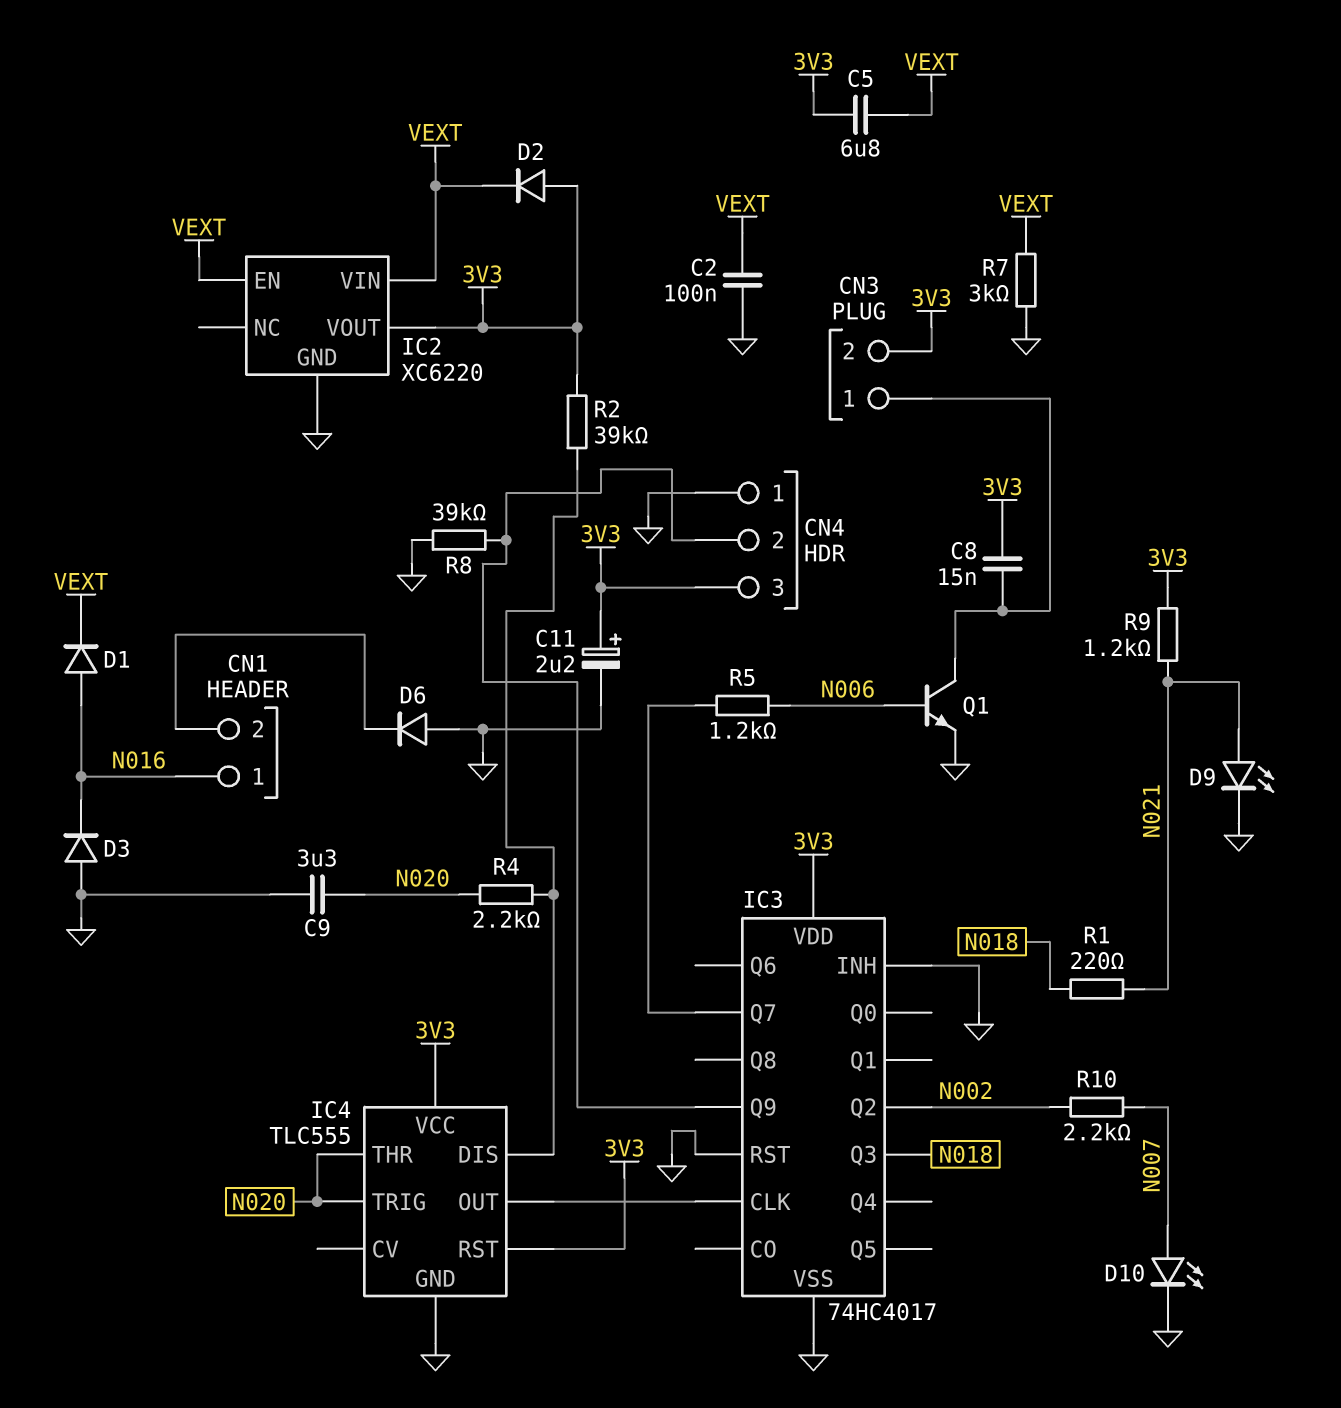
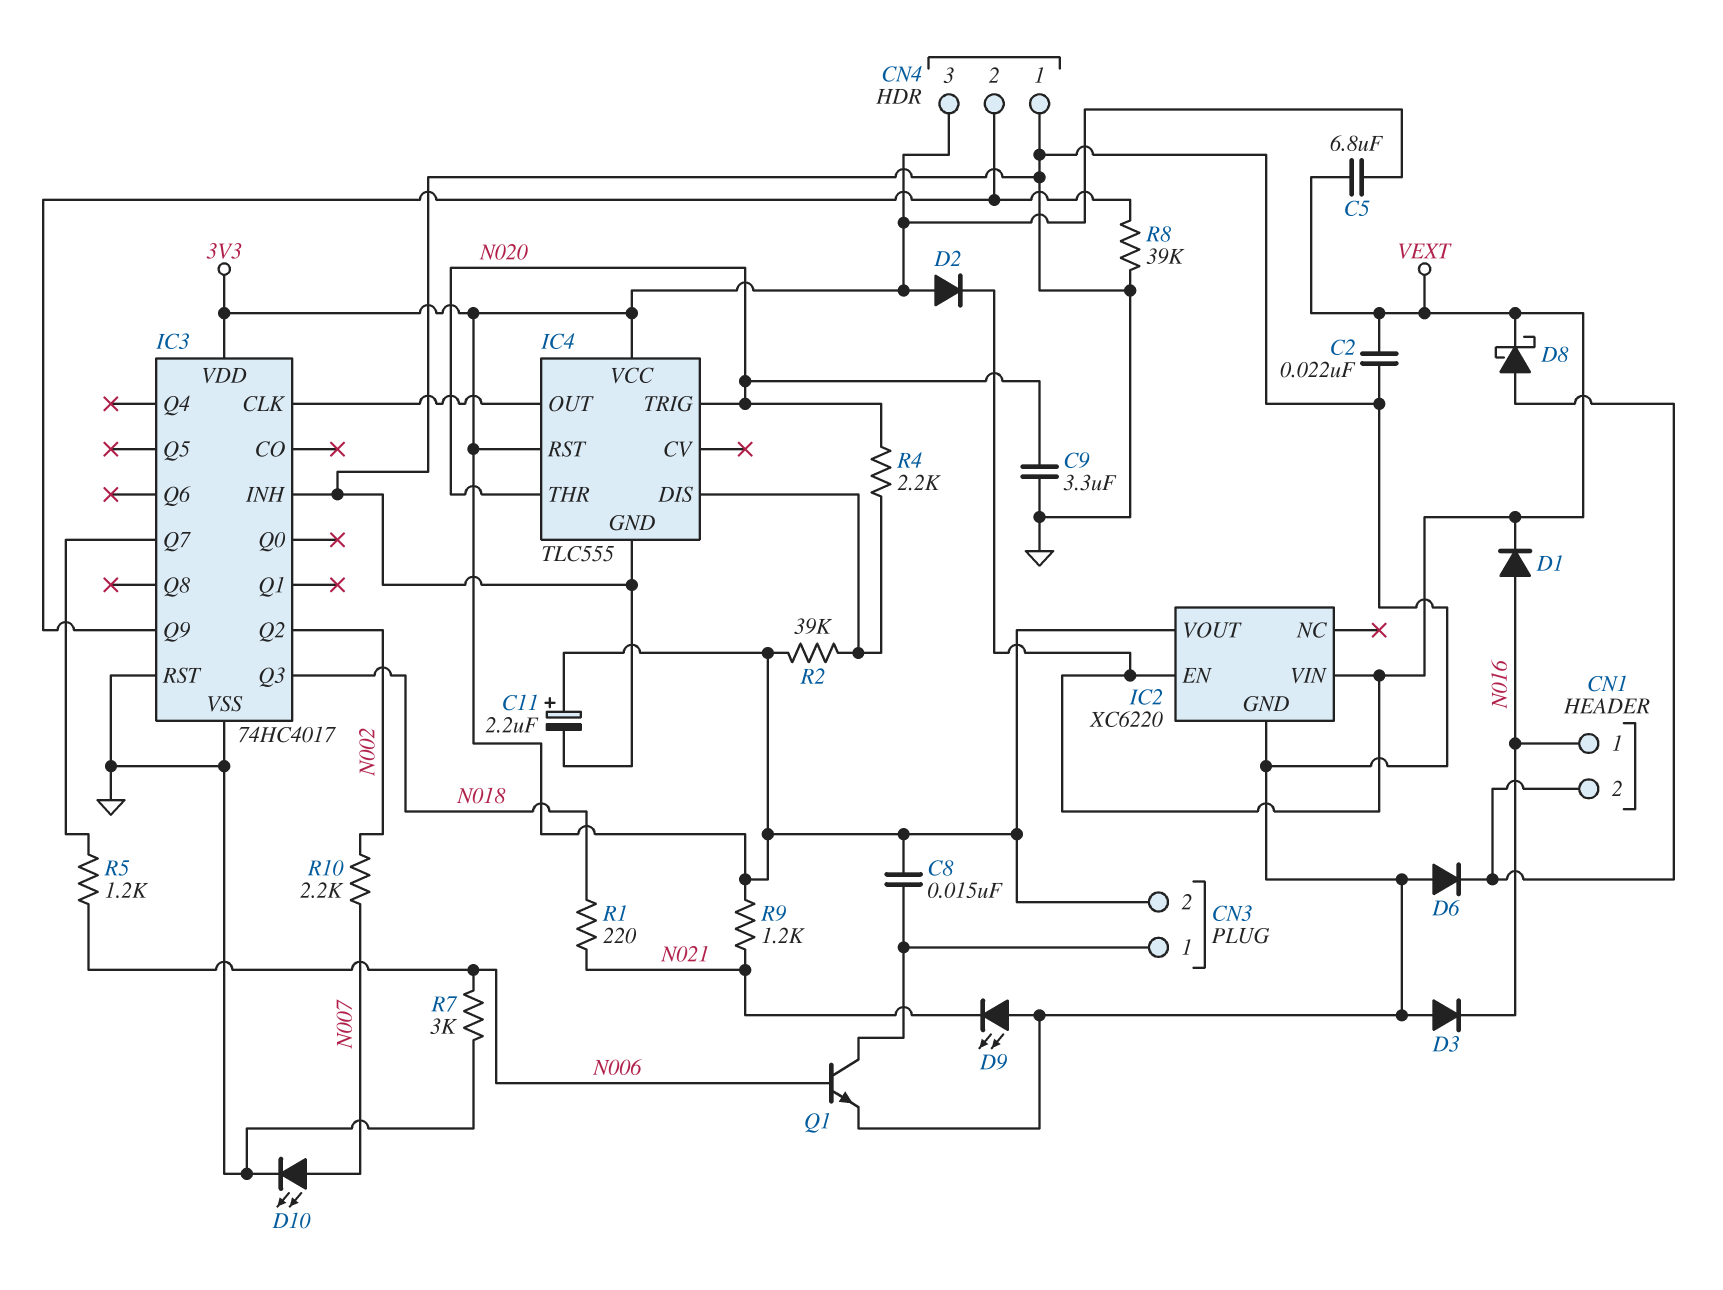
C2: 100nF (GND, VEXT) -> 22nF (GND, VEXT)
D8: none -> schottky (A CN1/2, K VEXT)
D9: LED (A N021, K GND) -> LED (A GND, K N021)
R7: 3k (GND, VEXT) -> 3k (GND, N006)

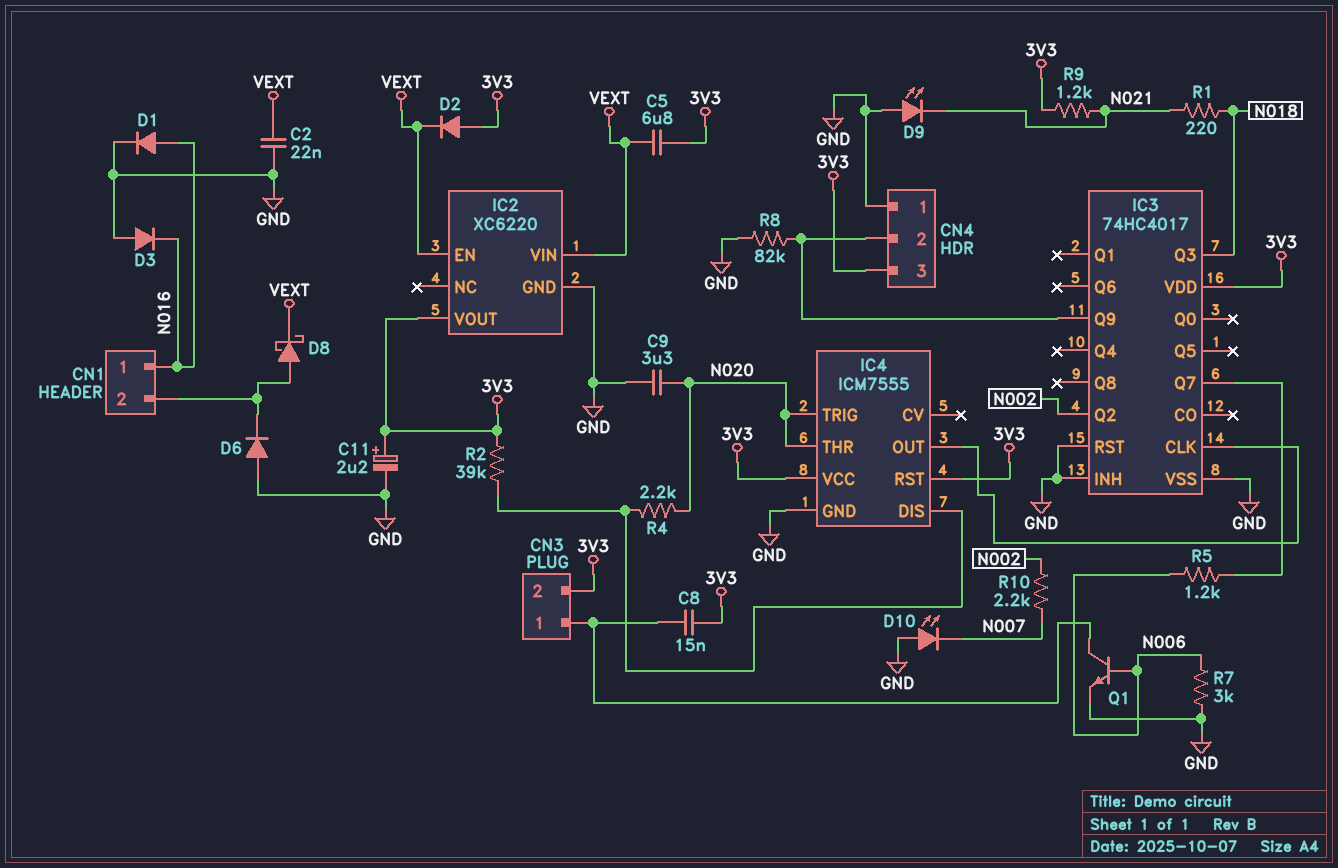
D1: diode (A N016, K VEXT) -> diode (A N016, K GND)
D10: LED (A N007, K GND) -> LED (A GND, K N007)
IC4: TLC555 -> ICM7555
R8: 39k (CN4/2, GND) -> 82k (CN4/2, GND)

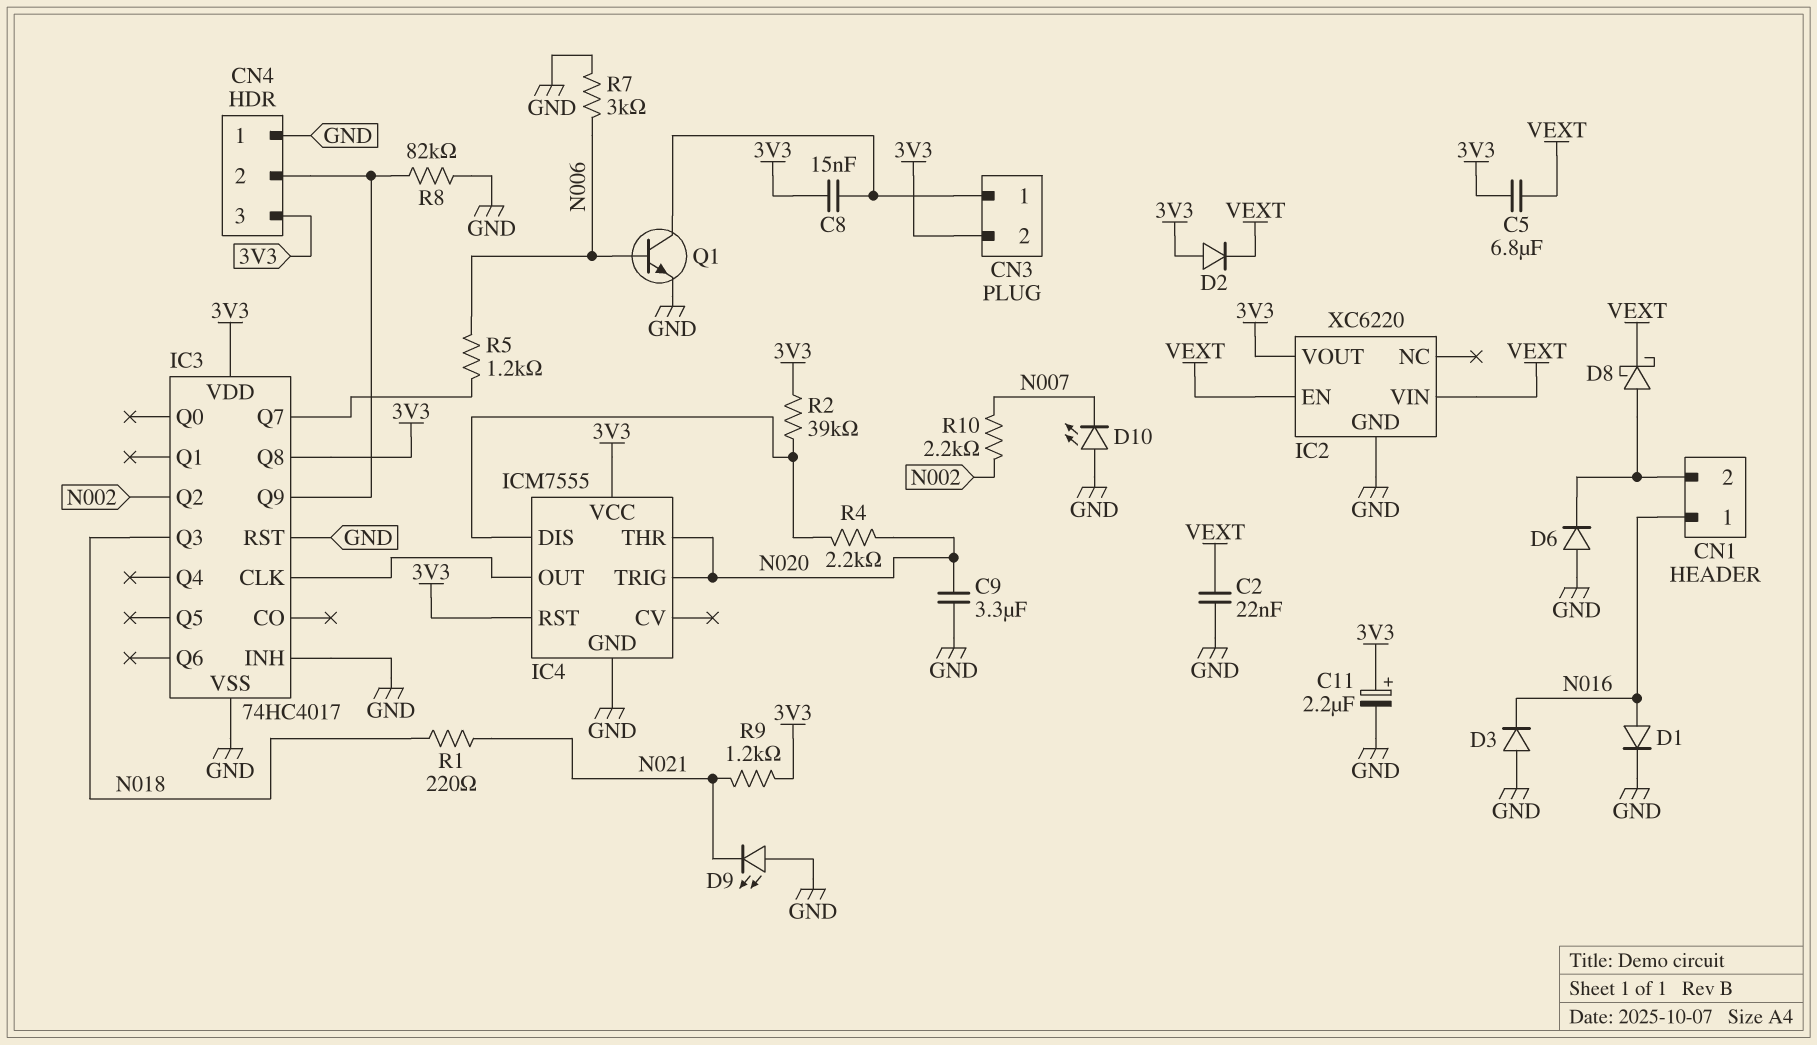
IC3 pin Q8: none -> 3V3

